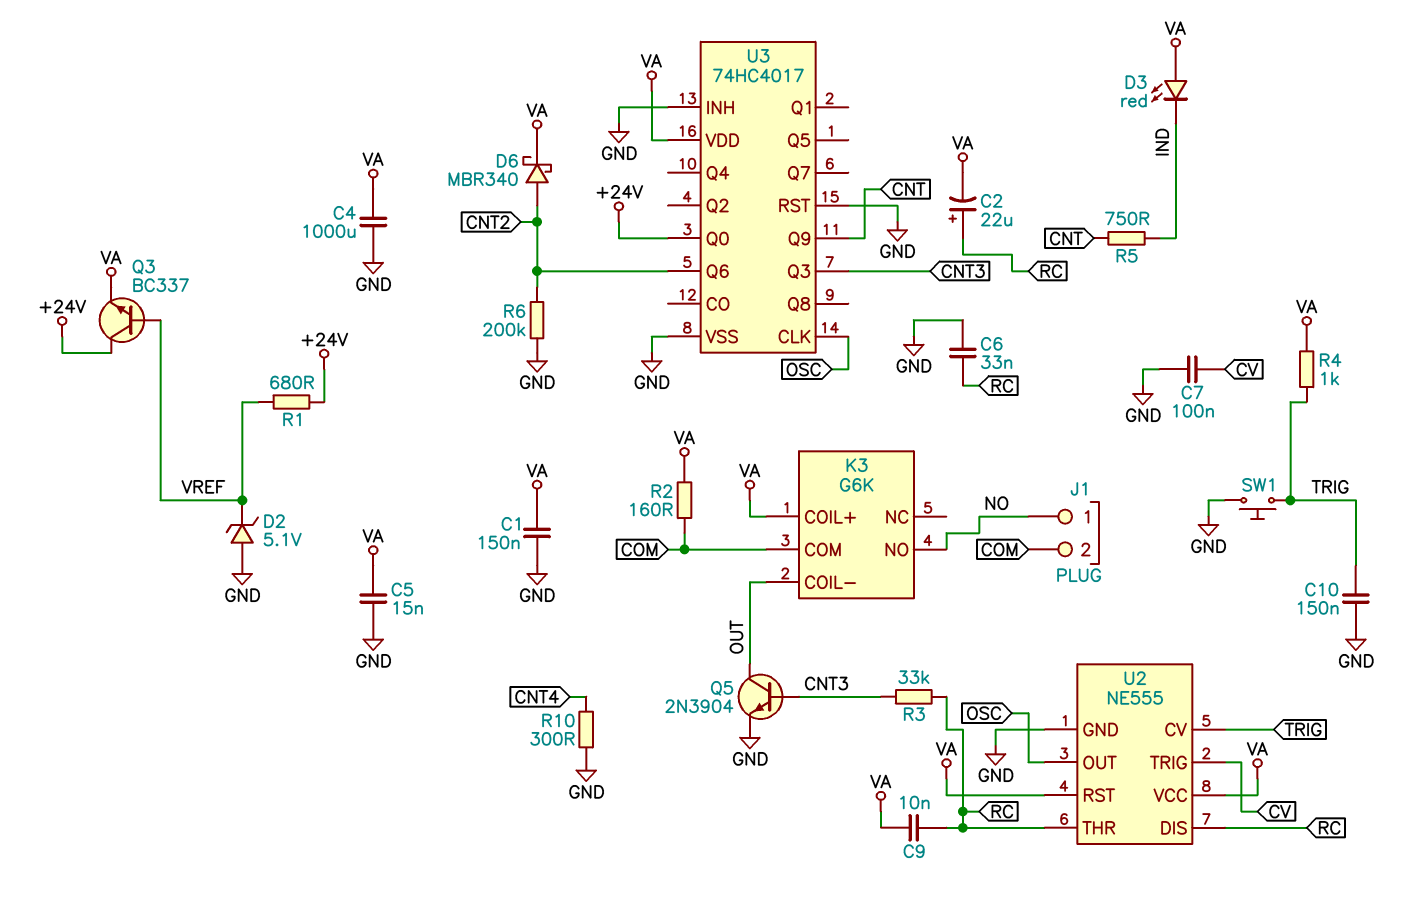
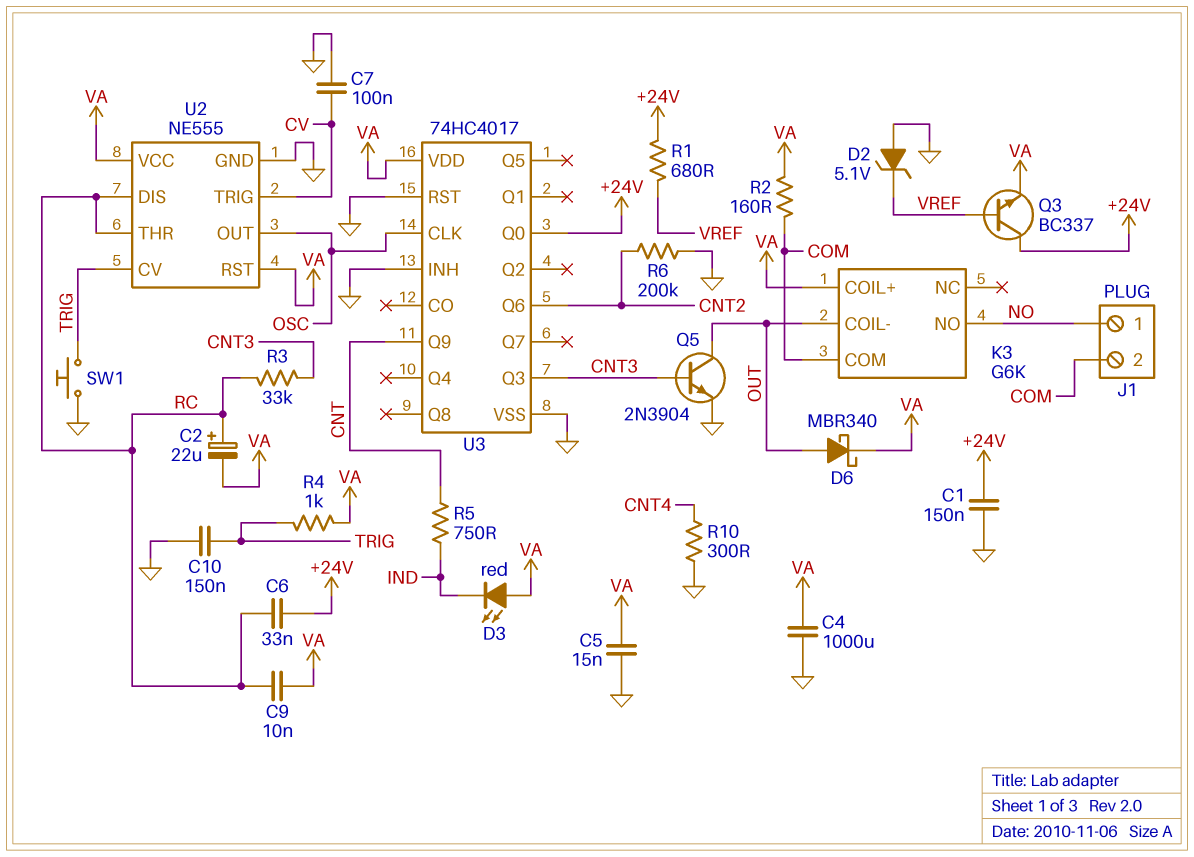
C1: 150nF (GND, VA) -> 150nF (+24V, GND)
C6: 33nF (GND, RC) -> 33nF (+24V, RC)
D6: schottky MBR340 (A CNT2, K VA) -> schottky MBR340 (A OUT, K VA)

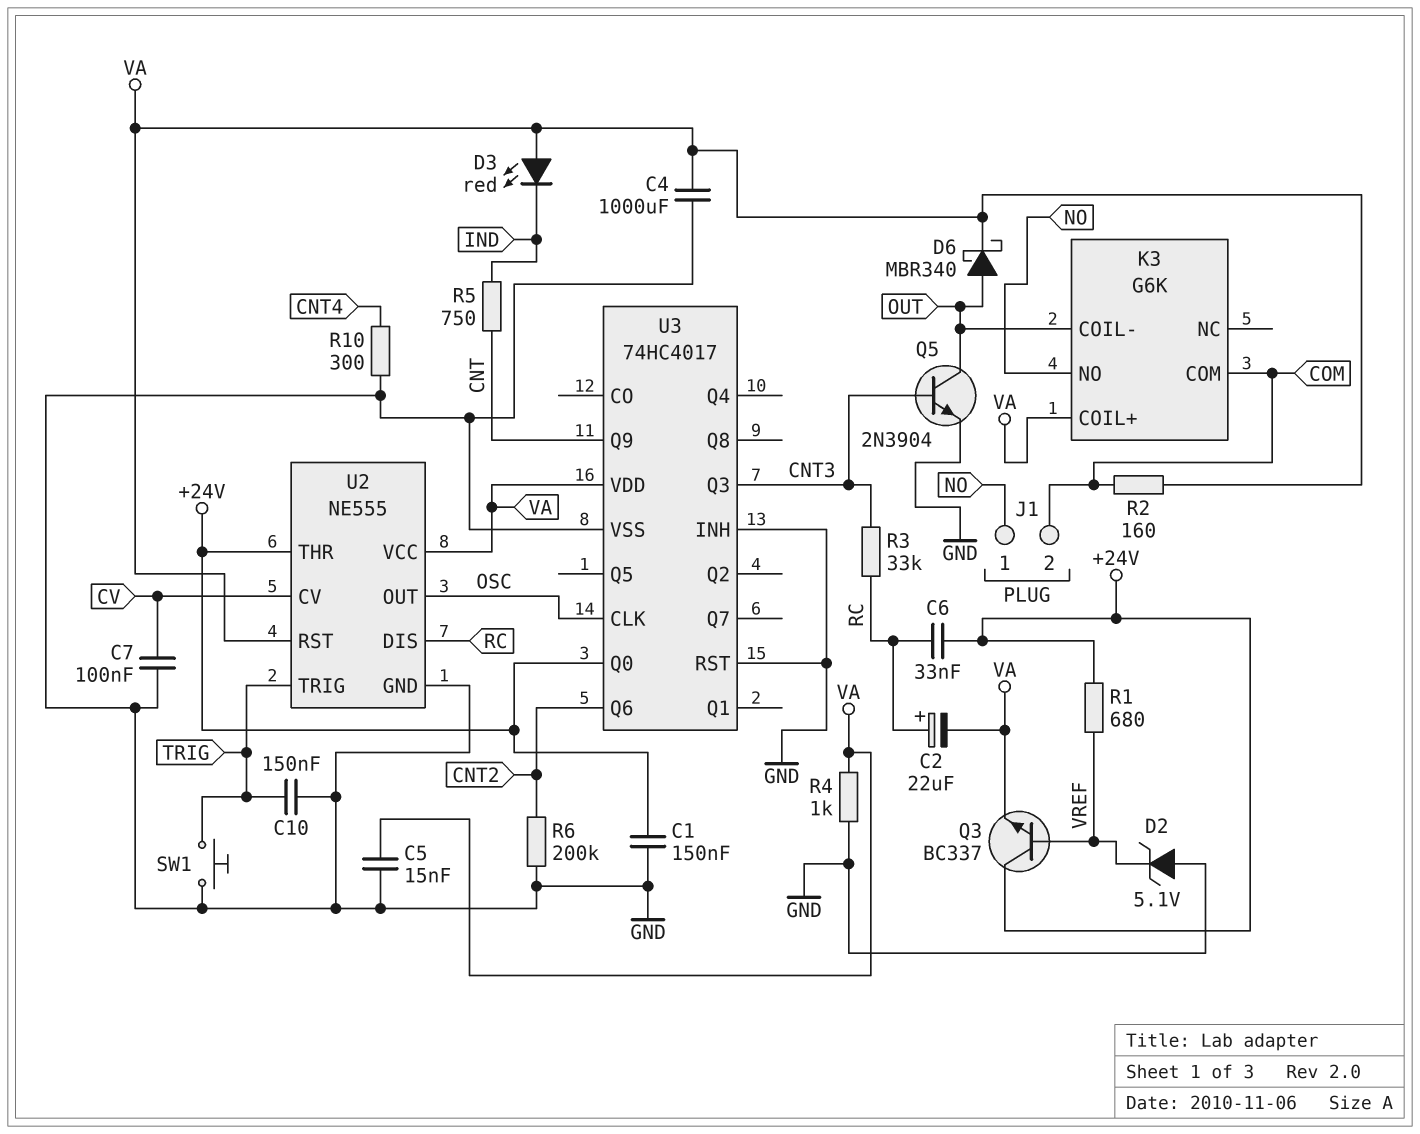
C9: 10nF (RC, VA) -> none
R4: 1k (TRIG, VA) -> 1k (GND, VA)
U2 pin CV: TRIG -> CV
U2 pin THR: RC -> +24V
U2 pin TRIG: CV -> TRIG

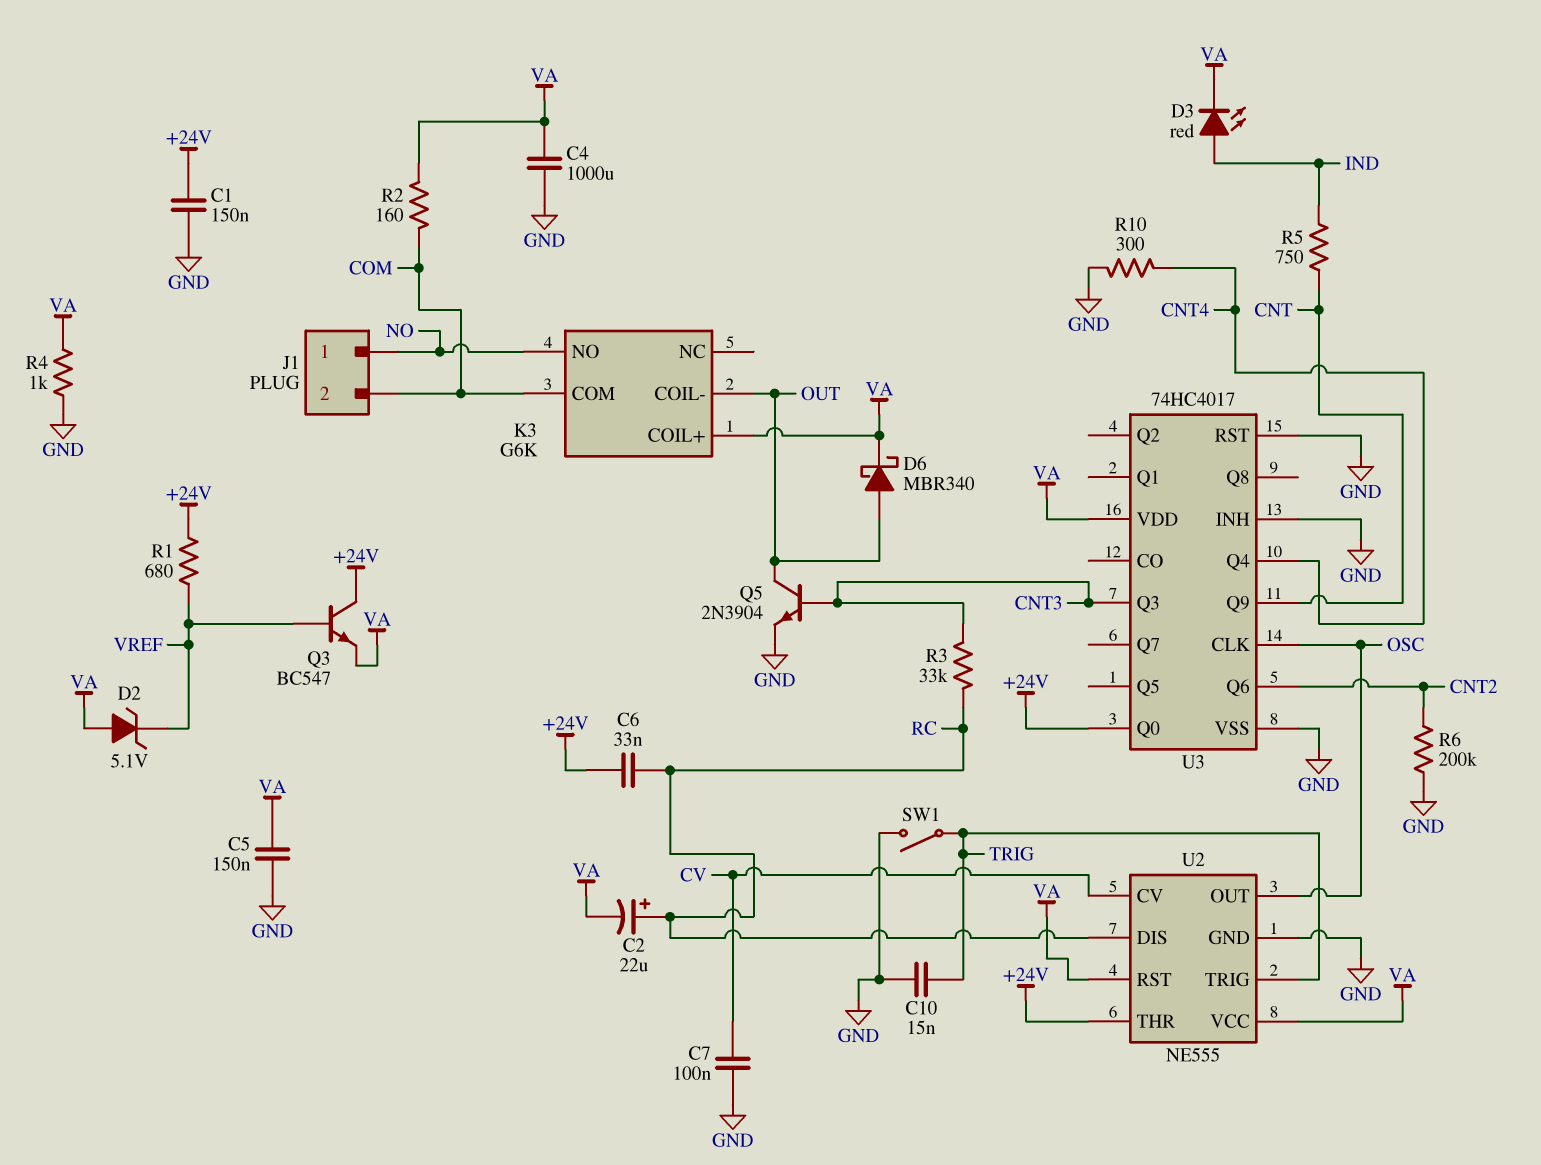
C5: 15nF (GND, VA) -> 150nF (GND, VA)
C10: 150nF (GND, TRIG) -> 15nF (GND, TRIG)
D2: zener 5.1V (A GND, K VREF) -> zener 5.1V (A VA, K VREF)
D3: LED red (A VA, K IND) -> LED red (A IND, K VA)
Q3: NPN BC337 (B VREF, C +24V, E VA) -> NPN BC547 (B VREF, C +24V, E VA)
SW1: button (GND, TRIG) -> switch (GND, TRIG)
U3 pin Q4: none -> CNT4

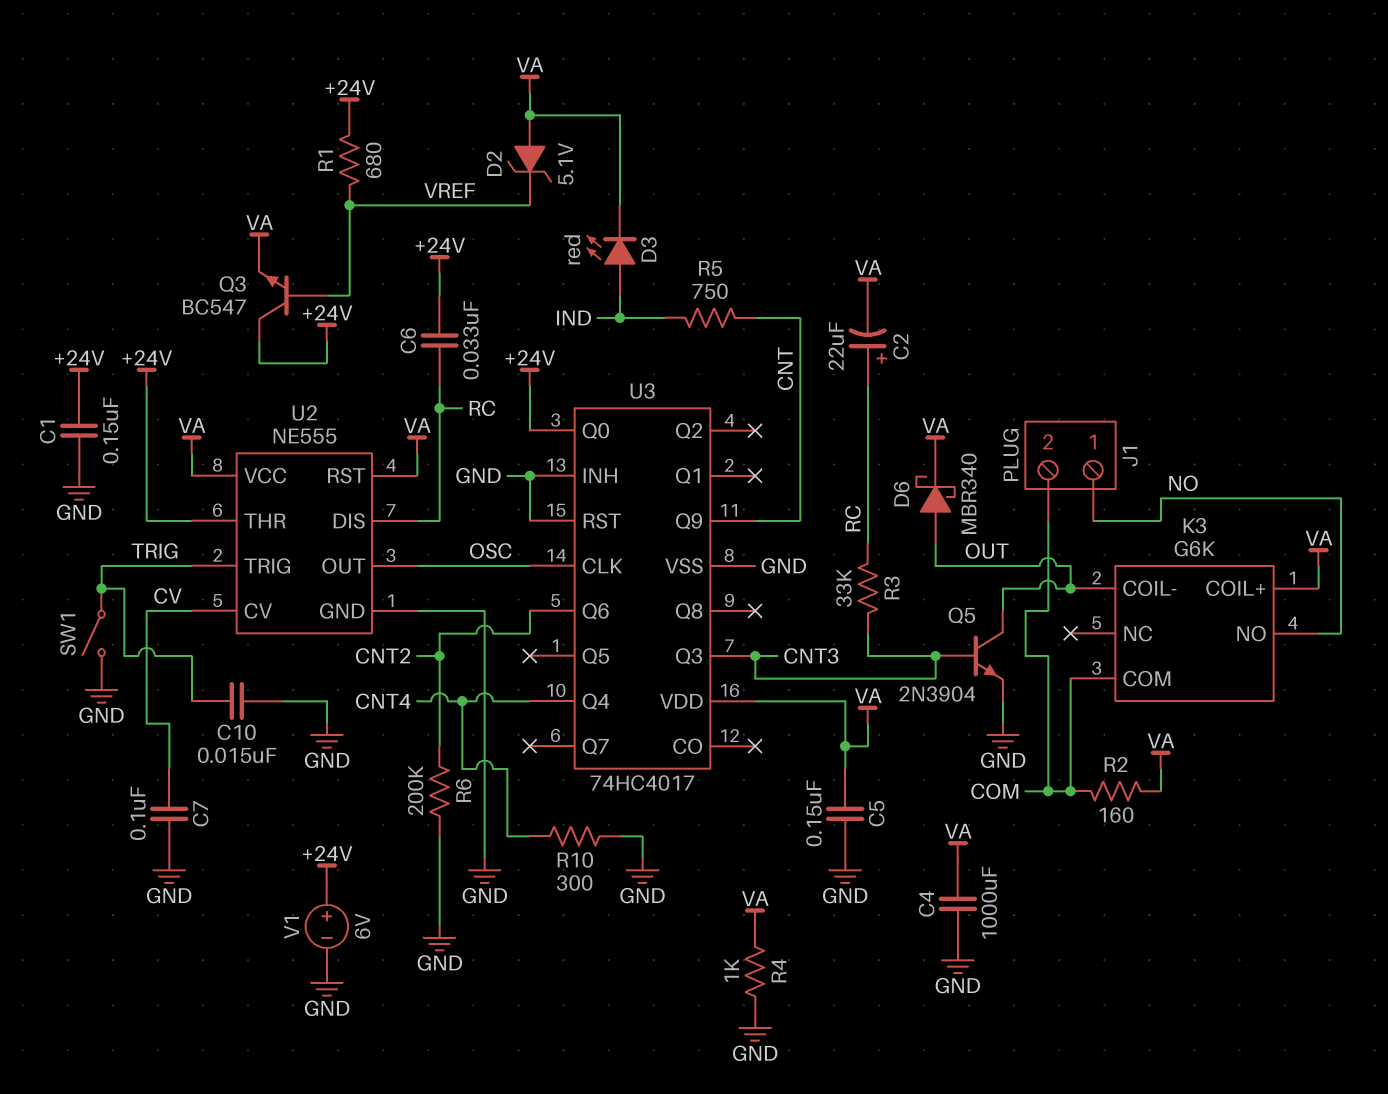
V1: none -> 6V (plus +24V, minus GND)

